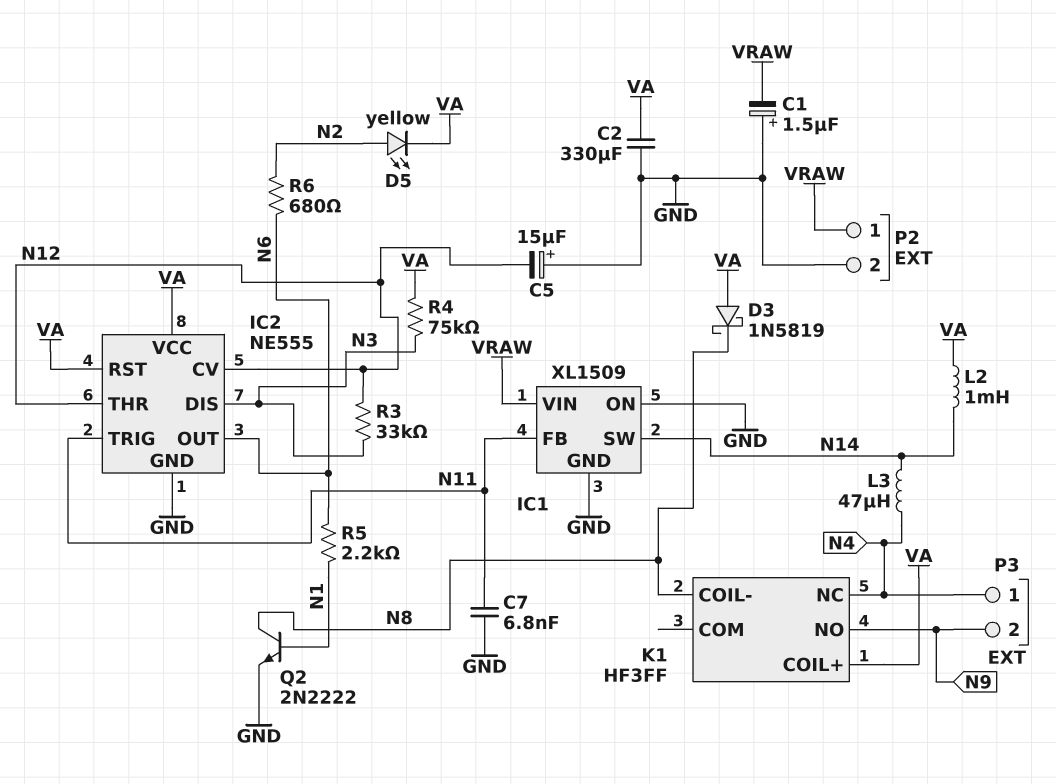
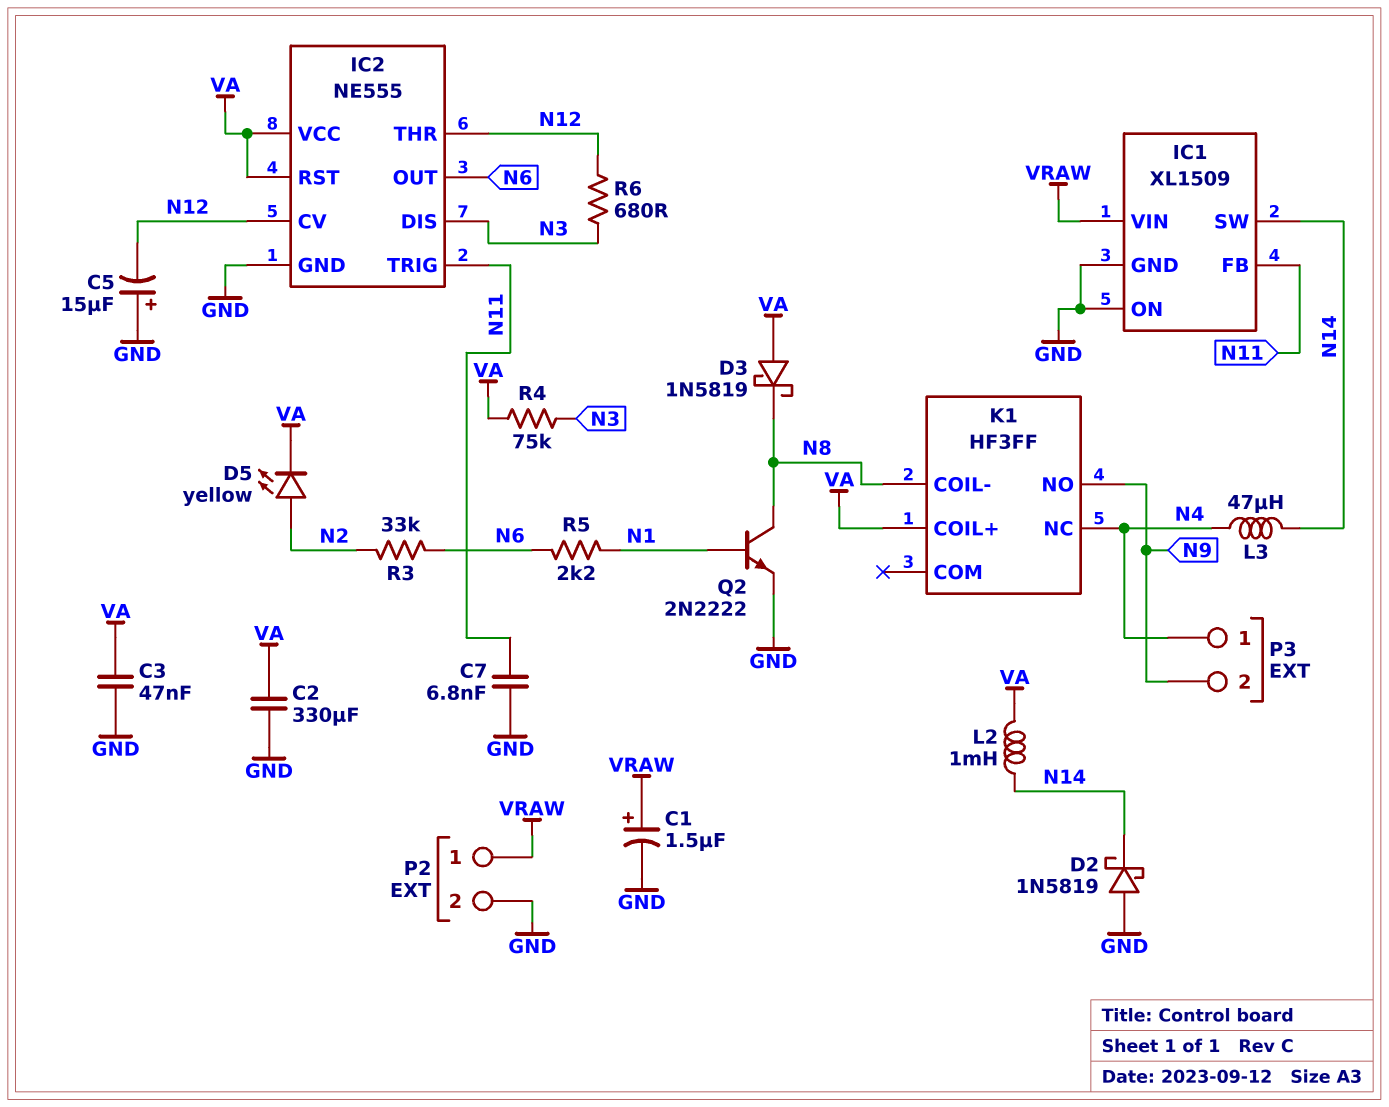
C1: 1.5uF (plus GND, minus VRAW) -> 1.5uF (plus VRAW, minus GND)
C3: none -> 47nF (GND, VA)
D2: none -> schottky 1N5819 (A GND, K N14)
R3: 33k (N3, N12) -> 33k (N2, N6)
R6: 680 (N2, N6) -> 680 (N3, N12)

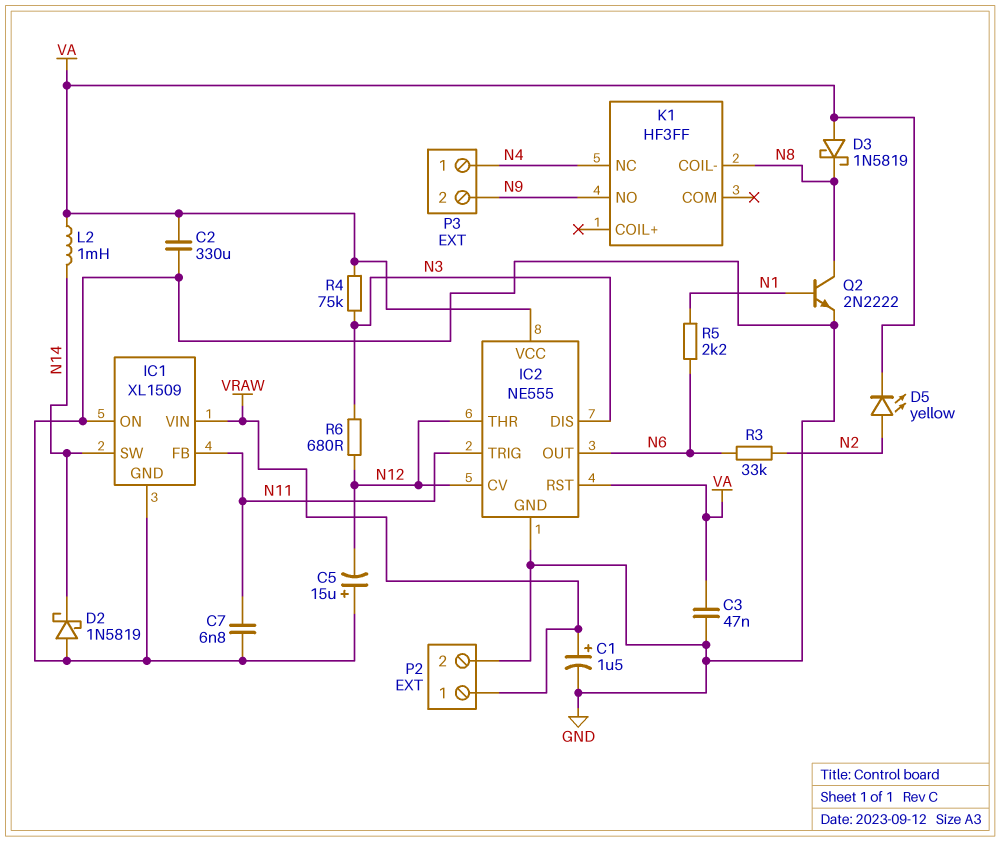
K1 pin COIL+: VA -> none
L3: 47uH (N4, N14) -> none

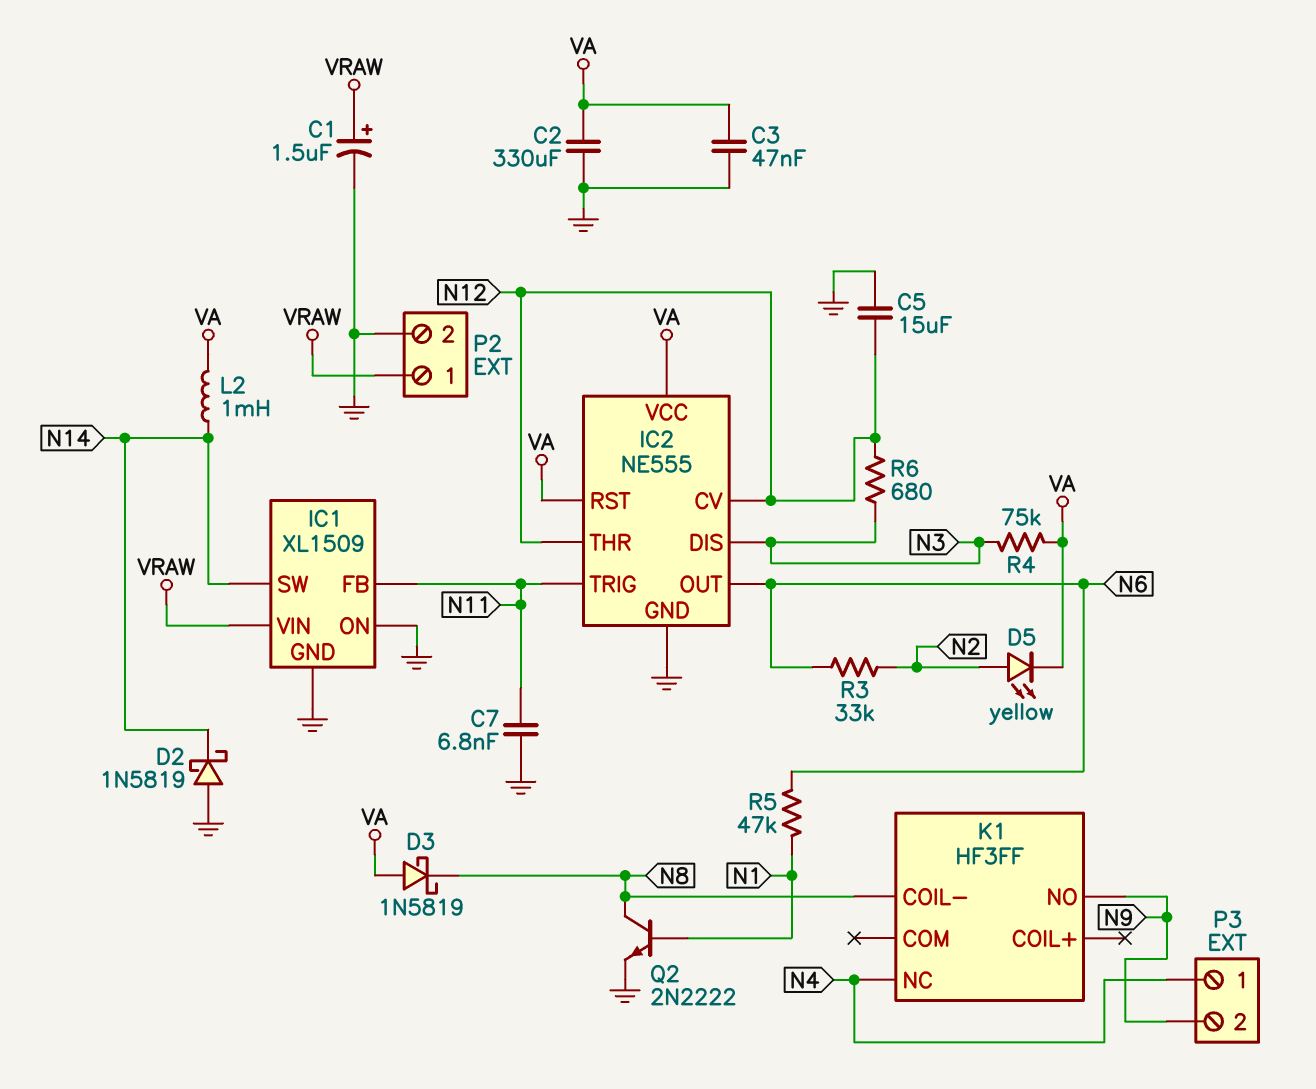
C5: 15uF (plus GND, minus N12) -> 15uF (GND, N12)
R5: 2.2k (N1, N6) -> 47k (N1, N6)

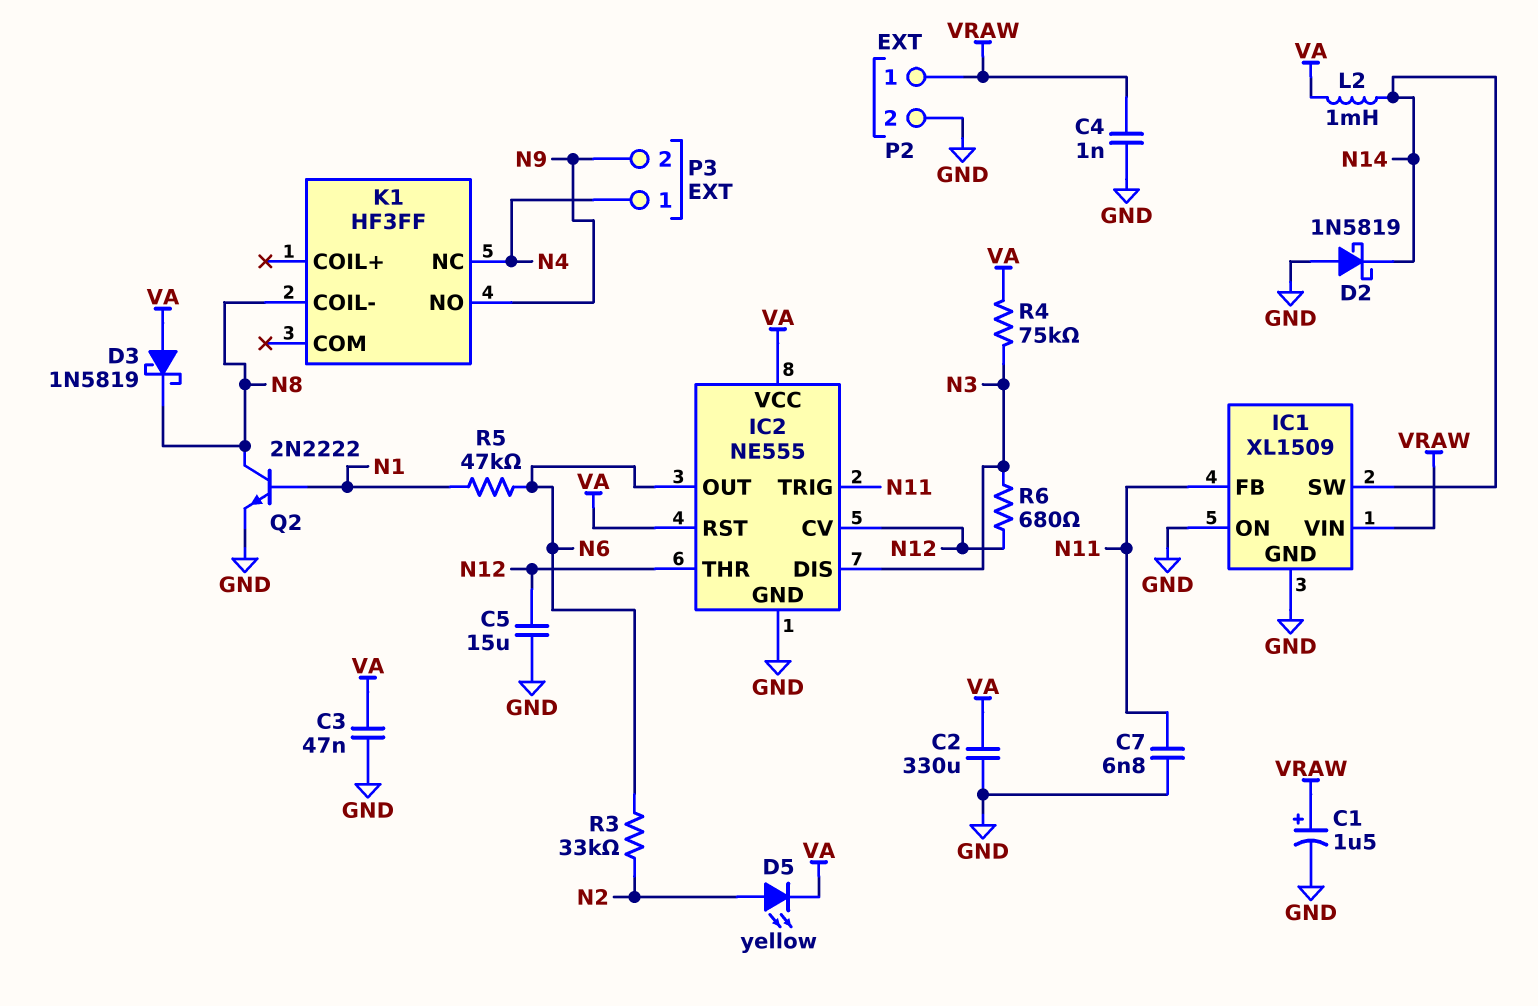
C4: none -> 1nF (GND, VRAW)

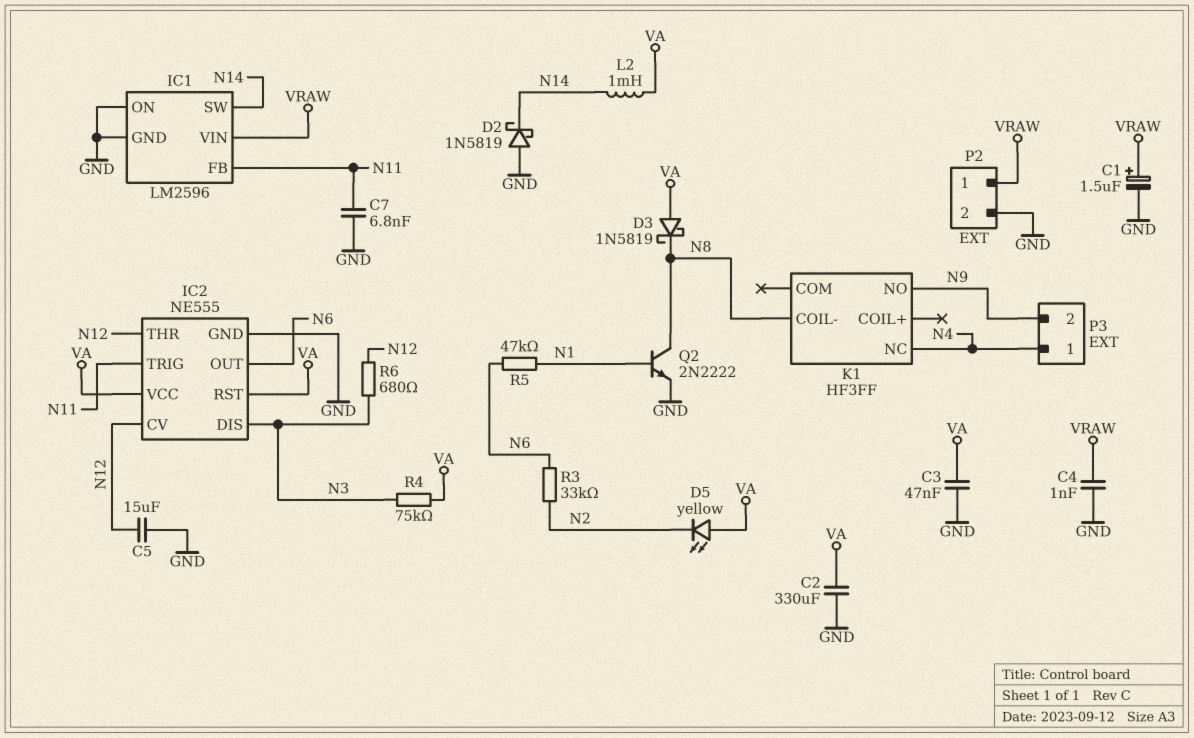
D5: LED yellow (A N2, K VA) -> LED yellow (A VA, K N2)
IC1: XL1509 -> LM2596

